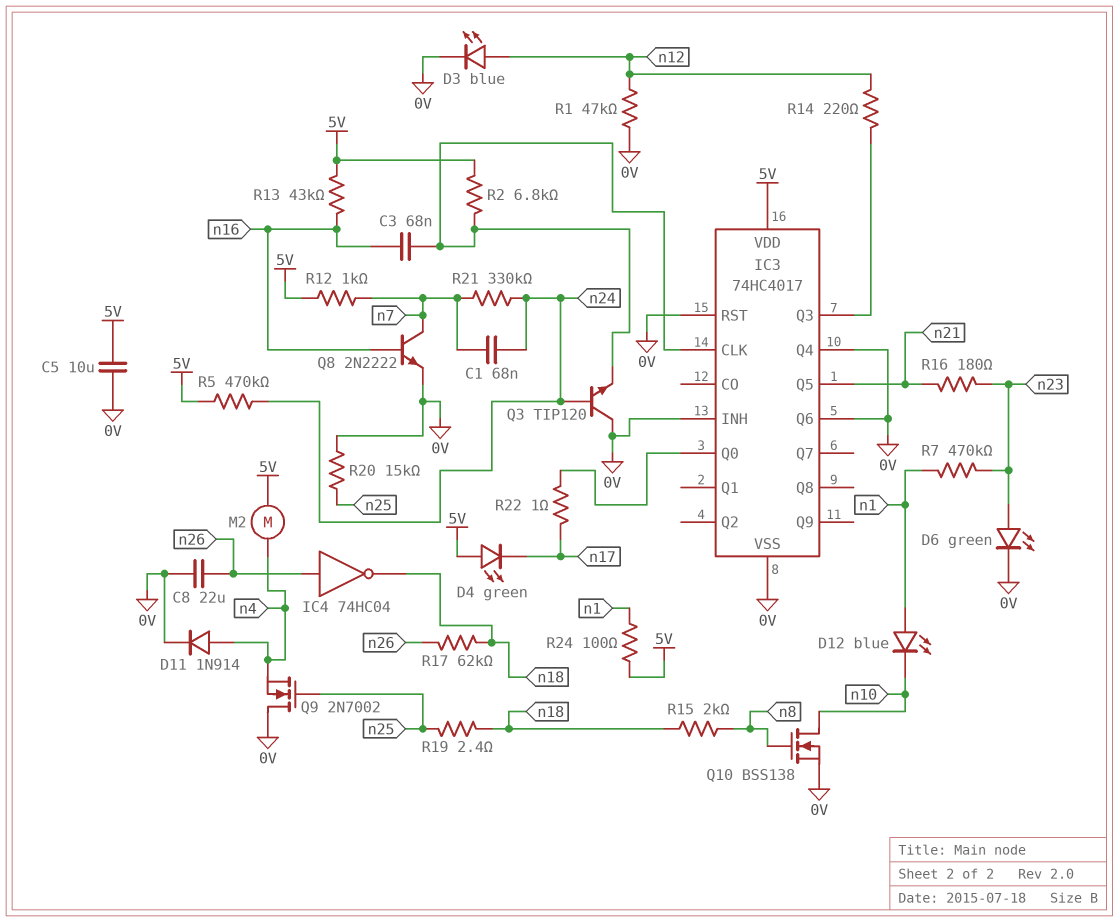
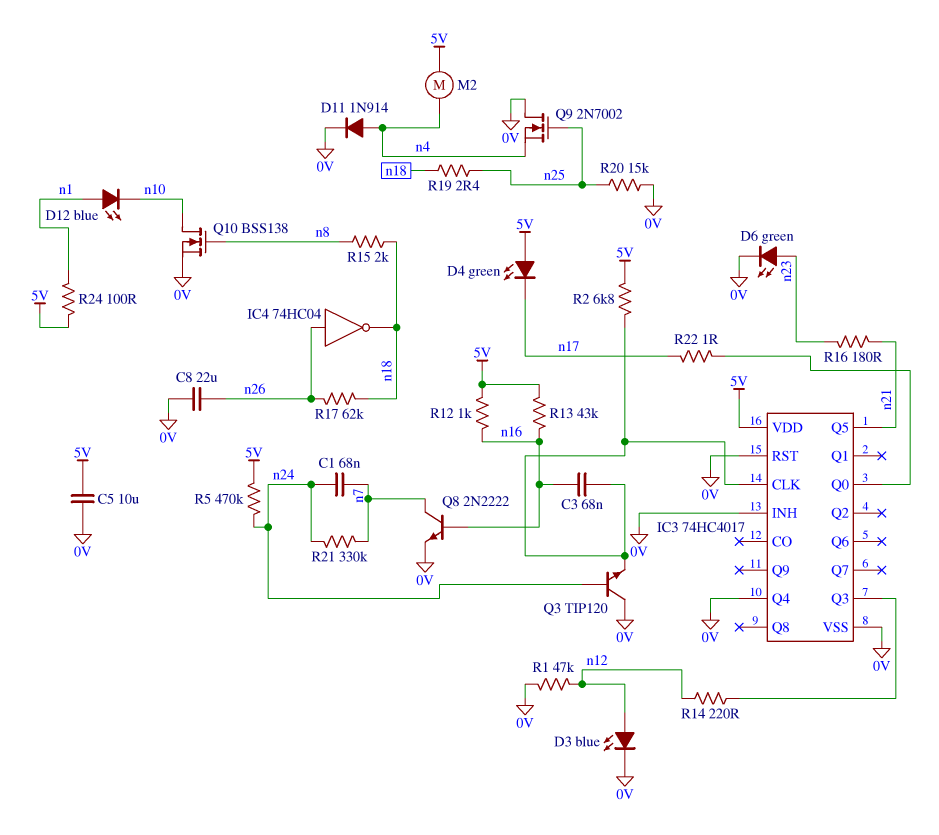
IC3 pin Q6: 0V -> none
R7: 470k (n1, n23) -> none
R12: 1k (5V, n7) -> 1k (5V, n16)

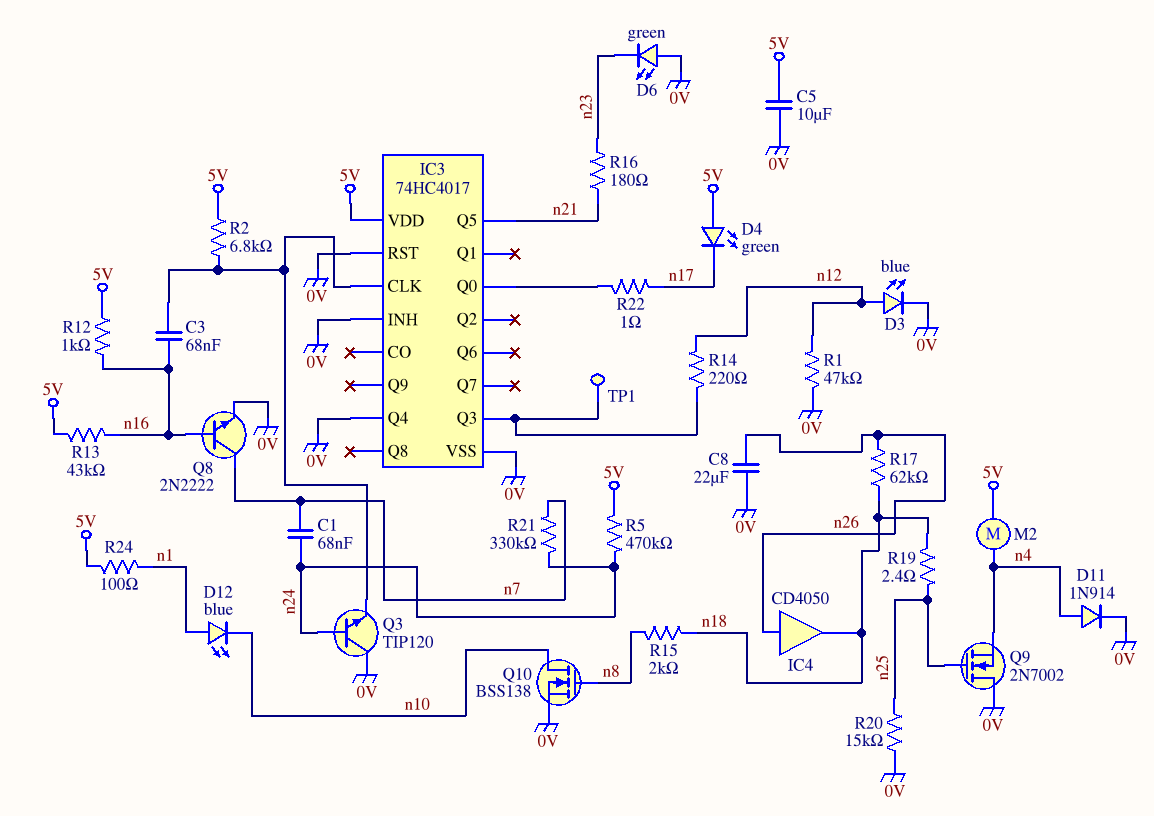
D6: LED green (A n23, K 0V) -> LED green (A 0V, K n23)
IC4: NOT 74HC04 (in n26, out n18) -> buffer CD4050 (in n26, out n18)
TP1: none -> test point (IC3/Q3)

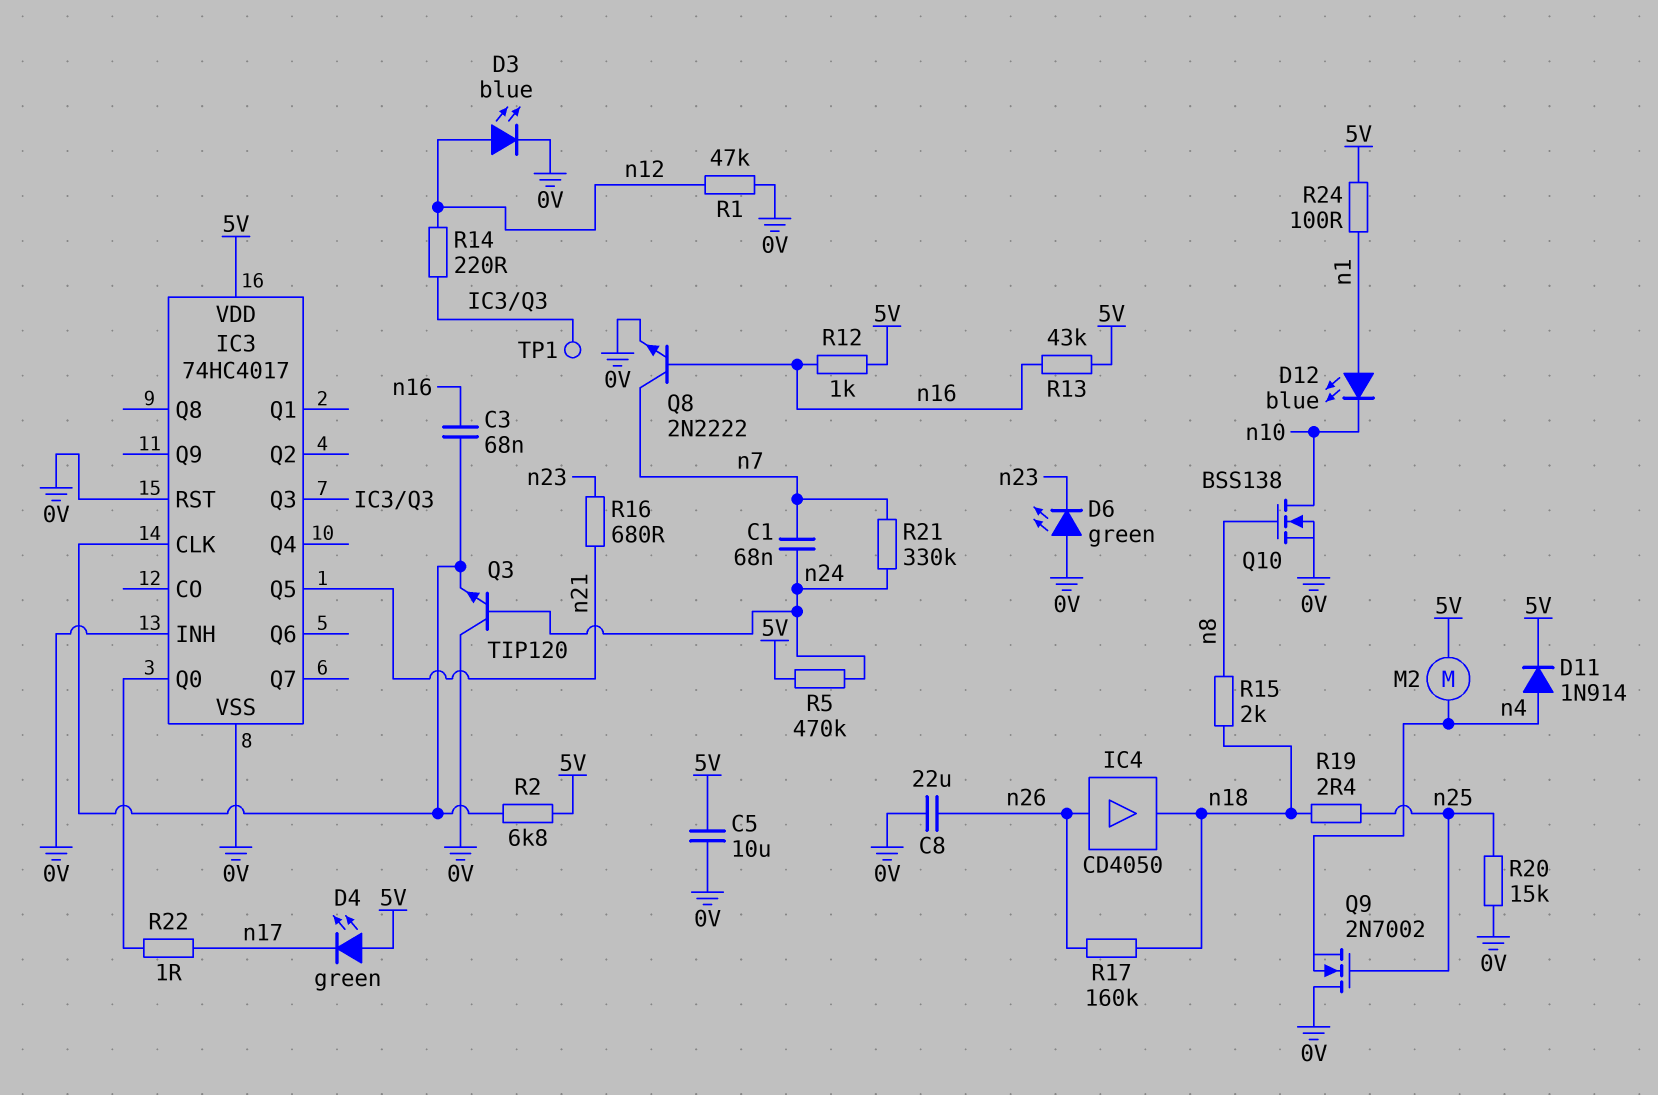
D11: diode 1N914 (A n4, K 0V) -> diode 1N914 (A n4, K 5V)
IC3 pin Q4: 0V -> none
R16: 180 (n21, n23) -> 680 (n21, n23)
R17: 62k (n18, n26) -> 160k (n18, n26)

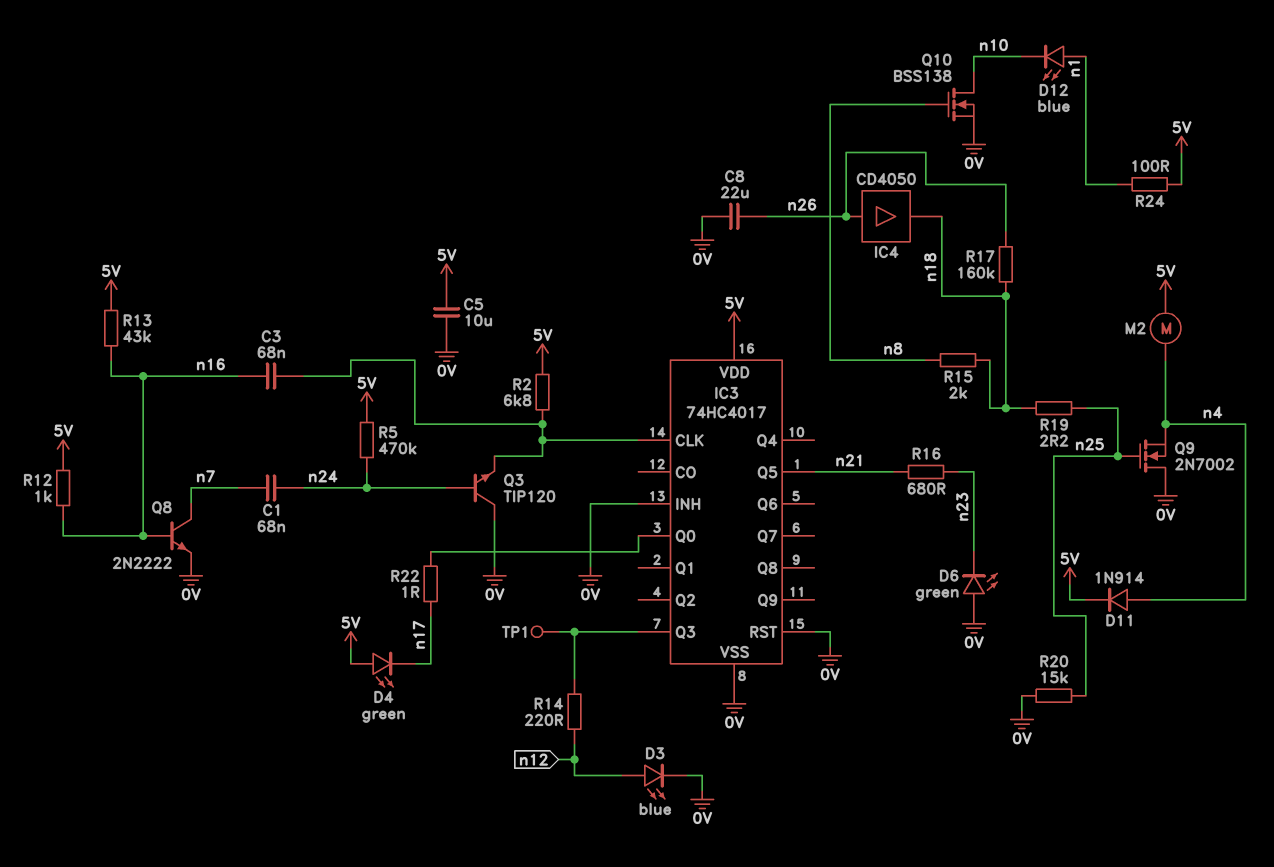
R1: 47k (0V, n12) -> none
R19: 2.4 (n18, n25) -> 2.2 (n18, n25)
R21: 330k (n7, n24) -> none

